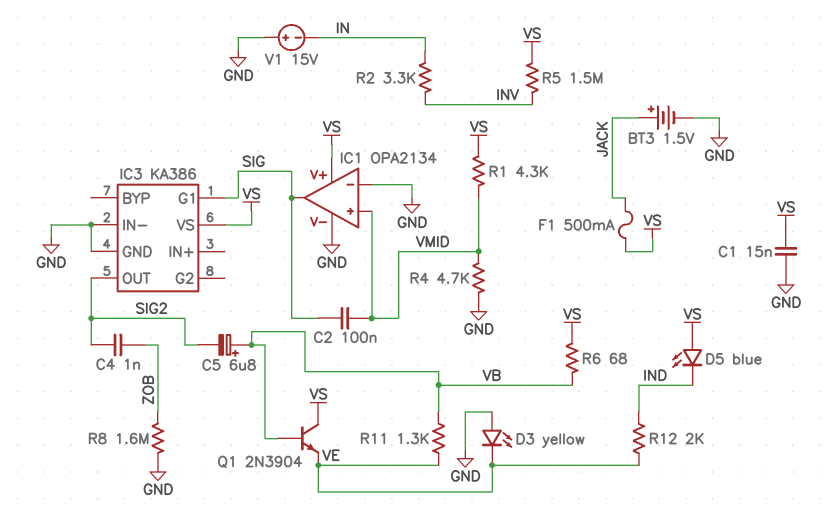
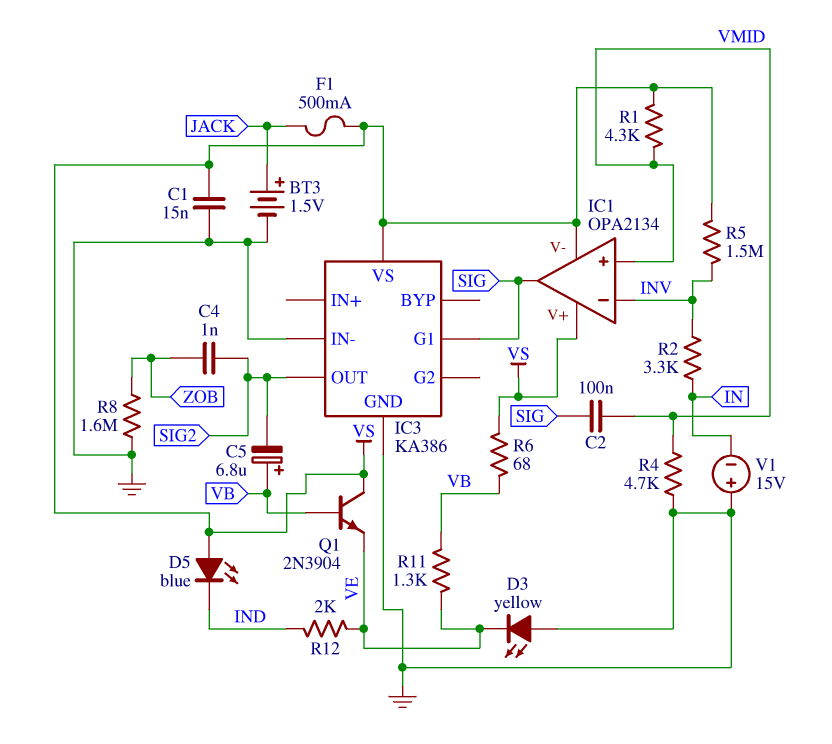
IC1 pin V-: GND -> VS
IC1 pin in-: GND -> INV

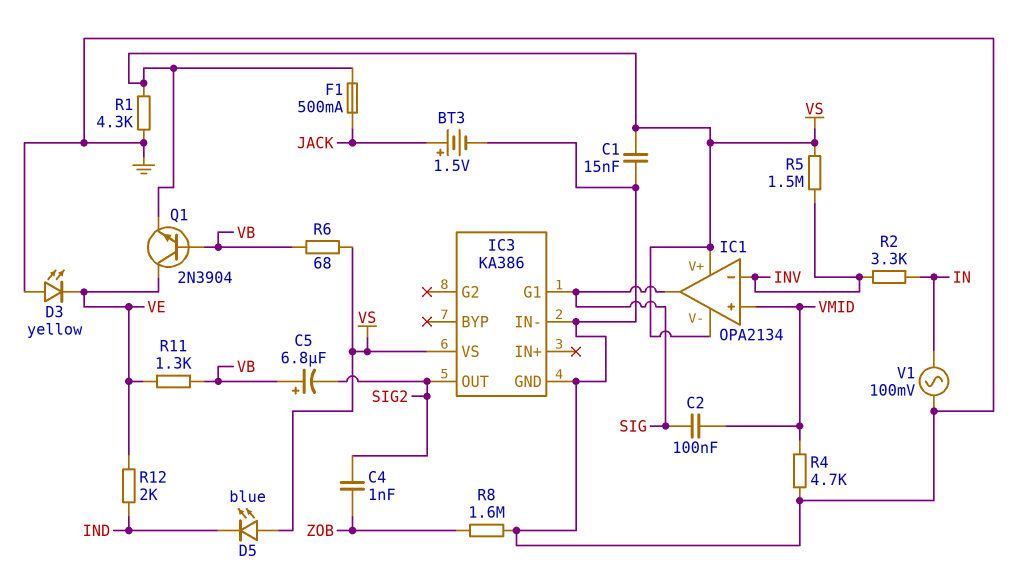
Q1: NPN 2N3904 (B VB, C VS, E VE) -> NPN 2N3904 (B VB, C VE, E VS)
R1: 4.3k (VMID, VS) -> 4.3k (GND, VS)
V1: 15V (plus GND, minus IN) -> AC 100mV (GND, IN)

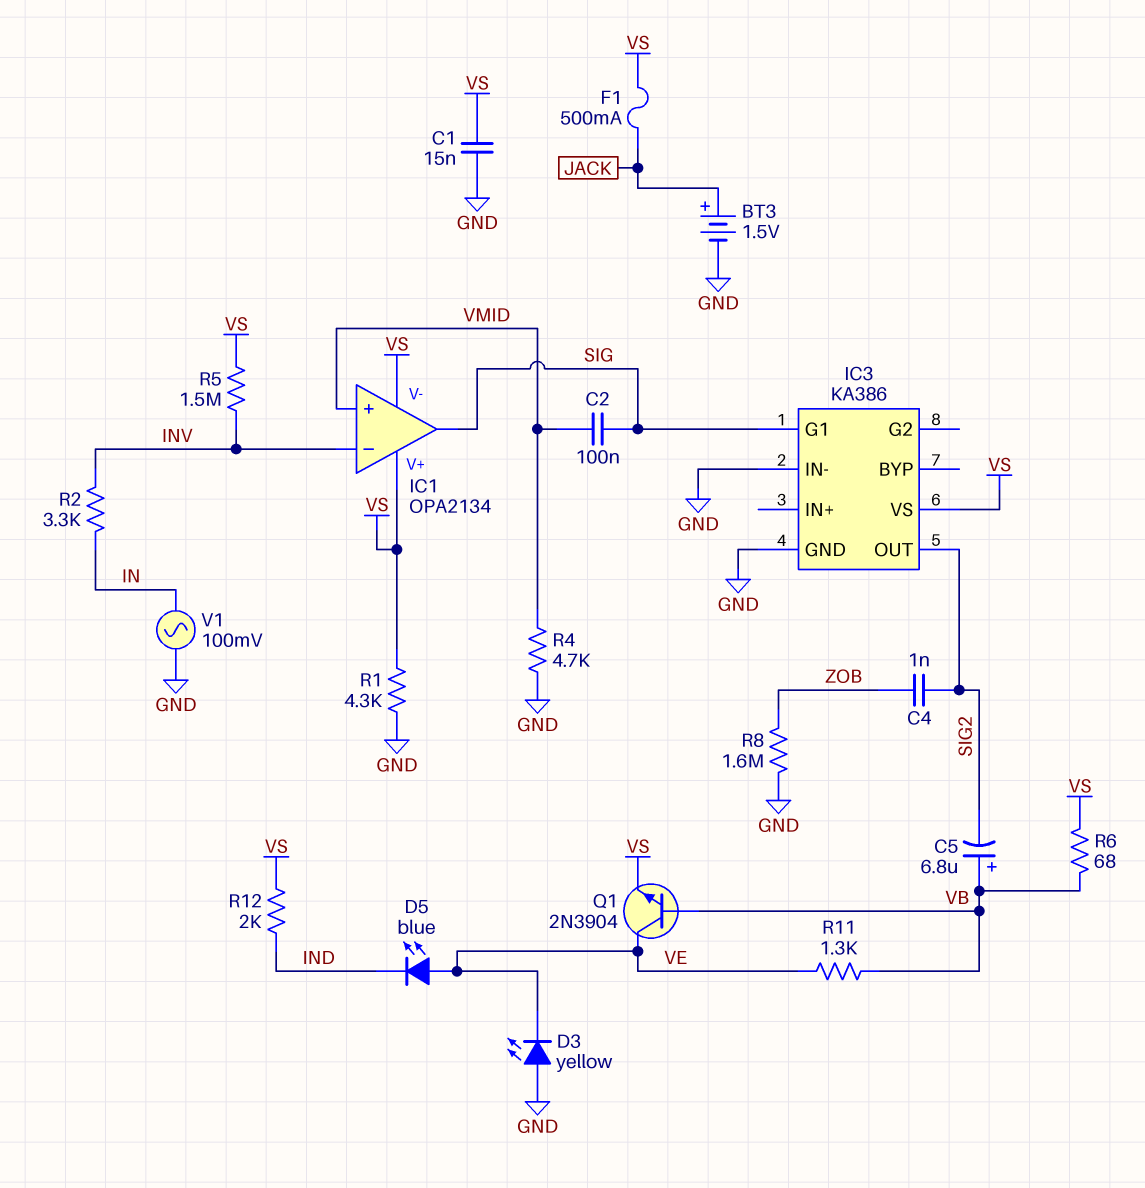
D5: LED blue (A VS, K IND) -> LED blue (A VE, K IND)
R12: 2k (IND, VE) -> 2k (IND, VS)

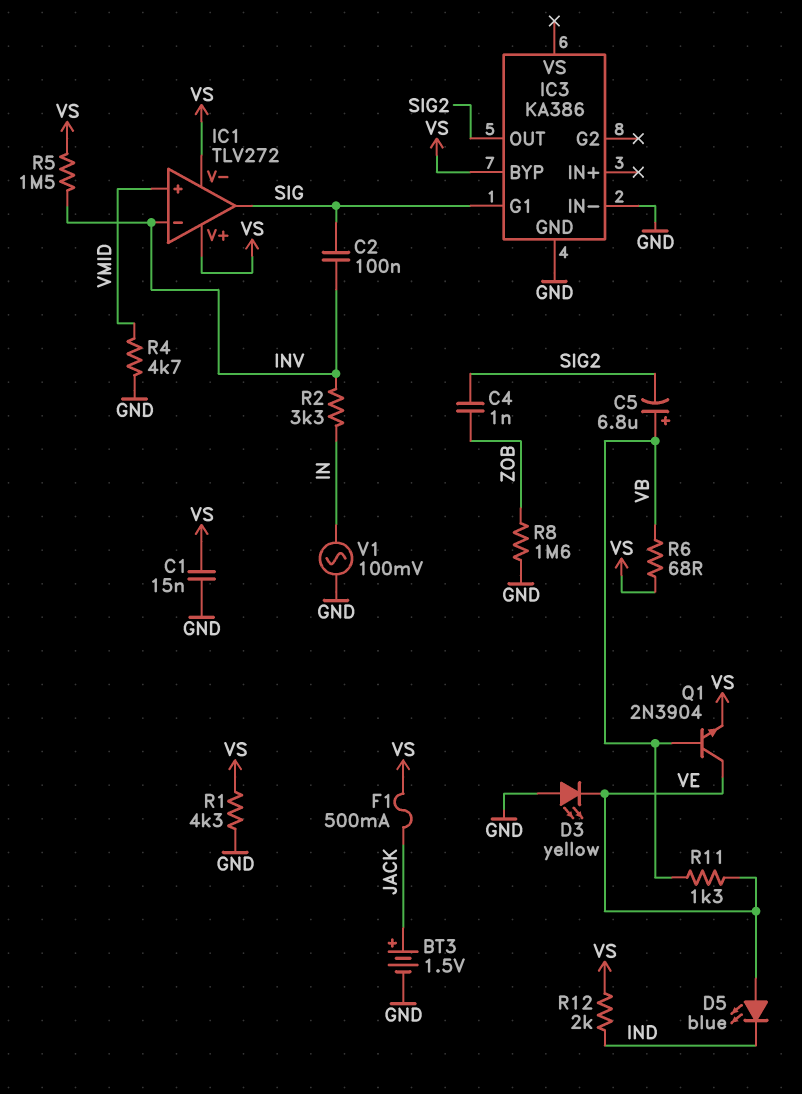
C2: 100nF (SIG, VMID) -> 100nF (INV, SIG)
IC1: OPA2134 -> TLV272
IC3 pin BYP: none -> VS
IC3 pin VS: VS -> none

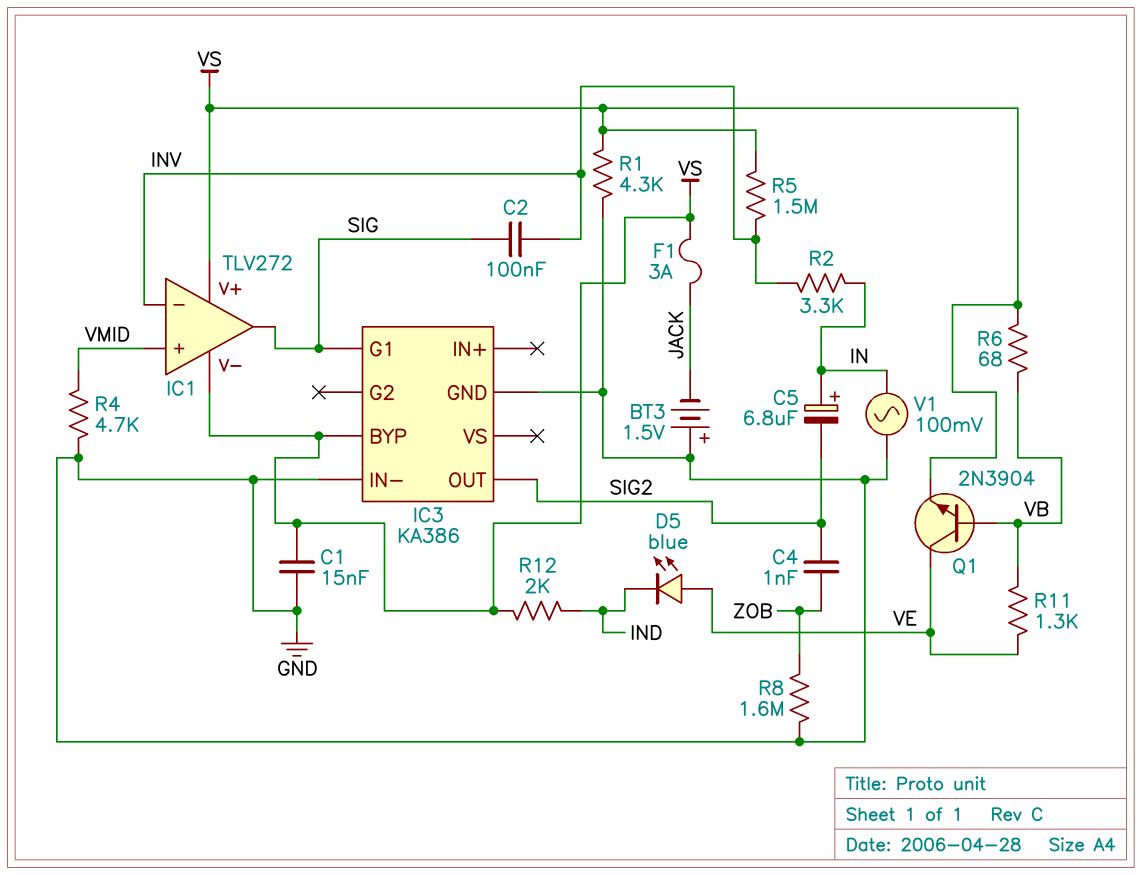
BT3: 1.5V (plus JACK, minus GND) -> 1.5V (plus GND, minus JACK)
C5: 6.8uF (plus VB, minus SIG2) -> 6.8uF (plus IN, minus SIG2)
D3: LED yellow (A GND, K VE) -> none
F1: 500mA (JACK, VS) -> 3A (JACK, VS)

